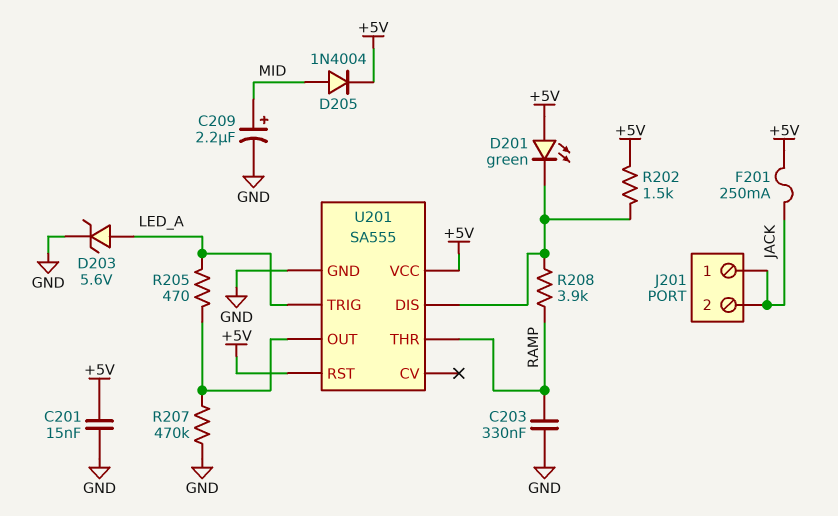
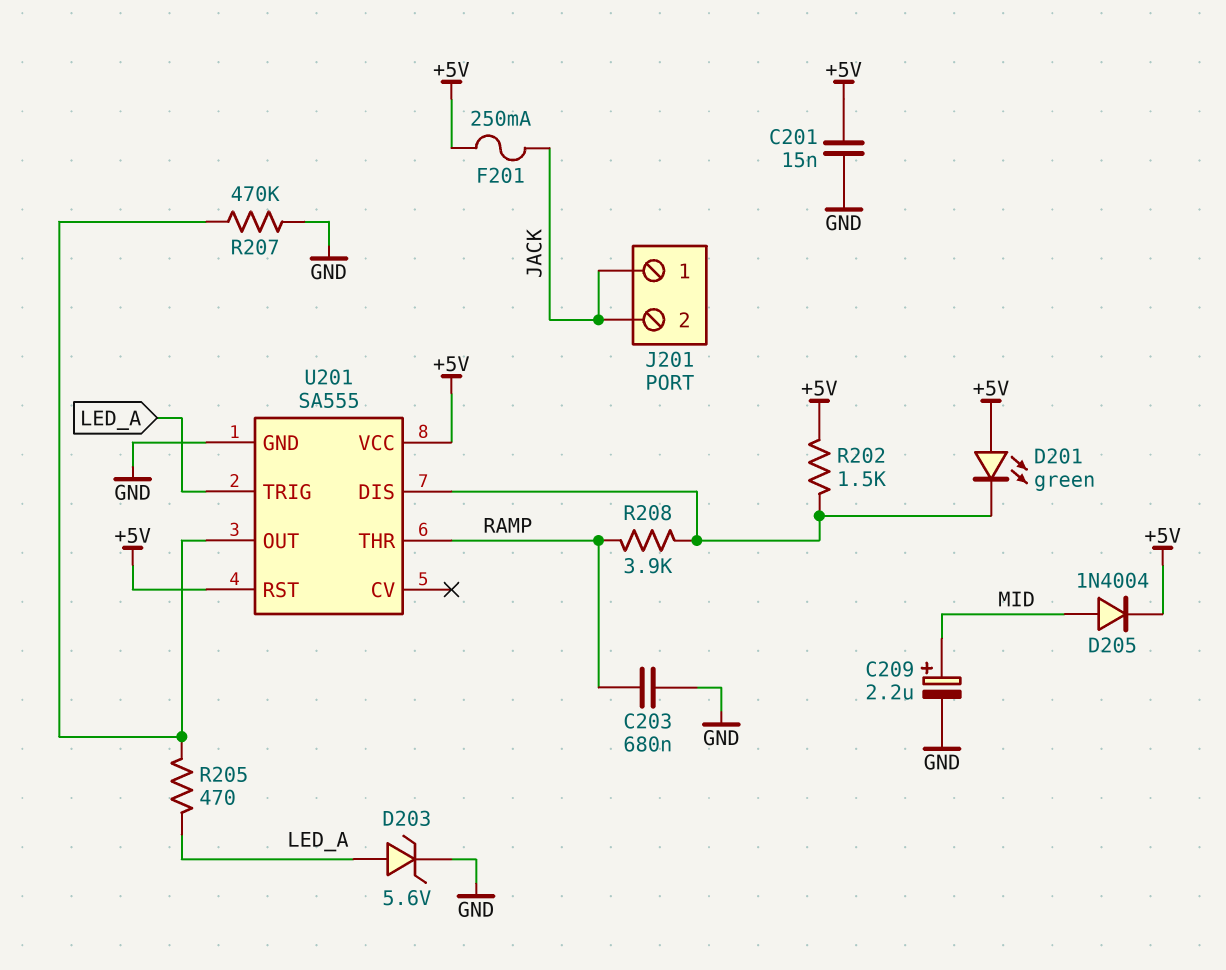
C203: 330nF (GND, RAMP) -> 680nF (GND, RAMP)

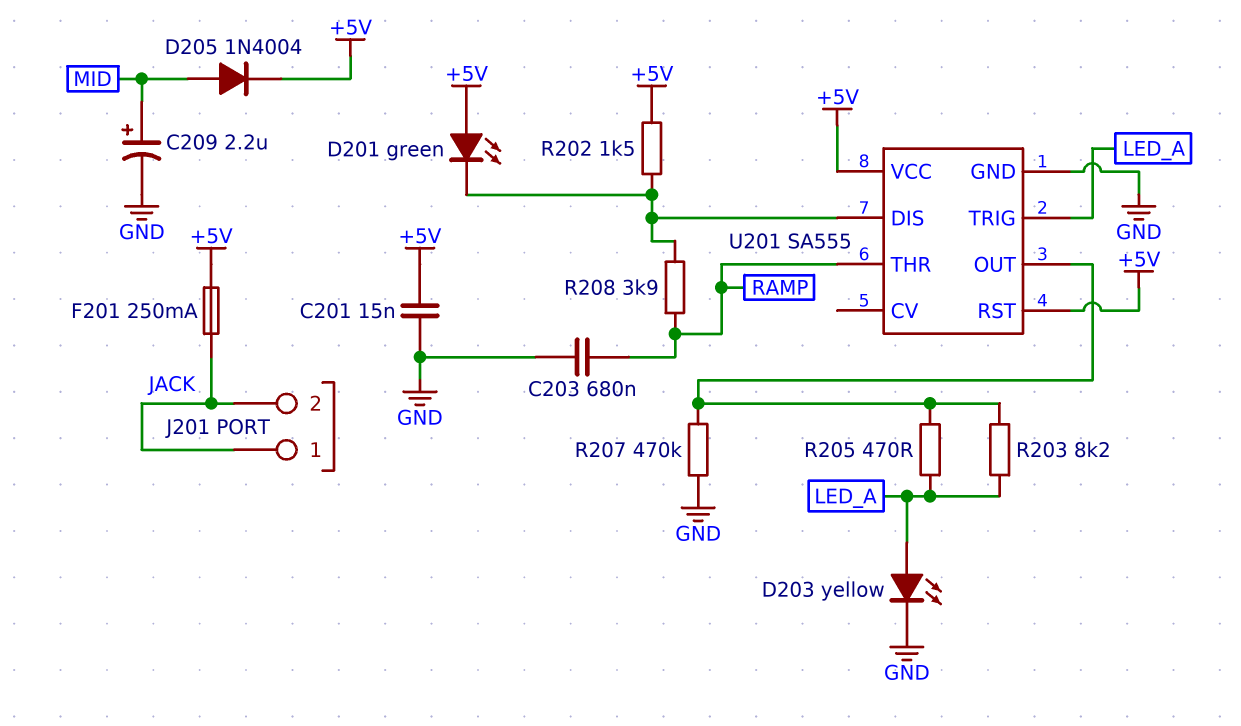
D203: zener 5.6V (A LED_A, K GND) -> LED yellow (A LED_A, K GND)
R203: none -> 8.2k (LED_A, U201/OUT)

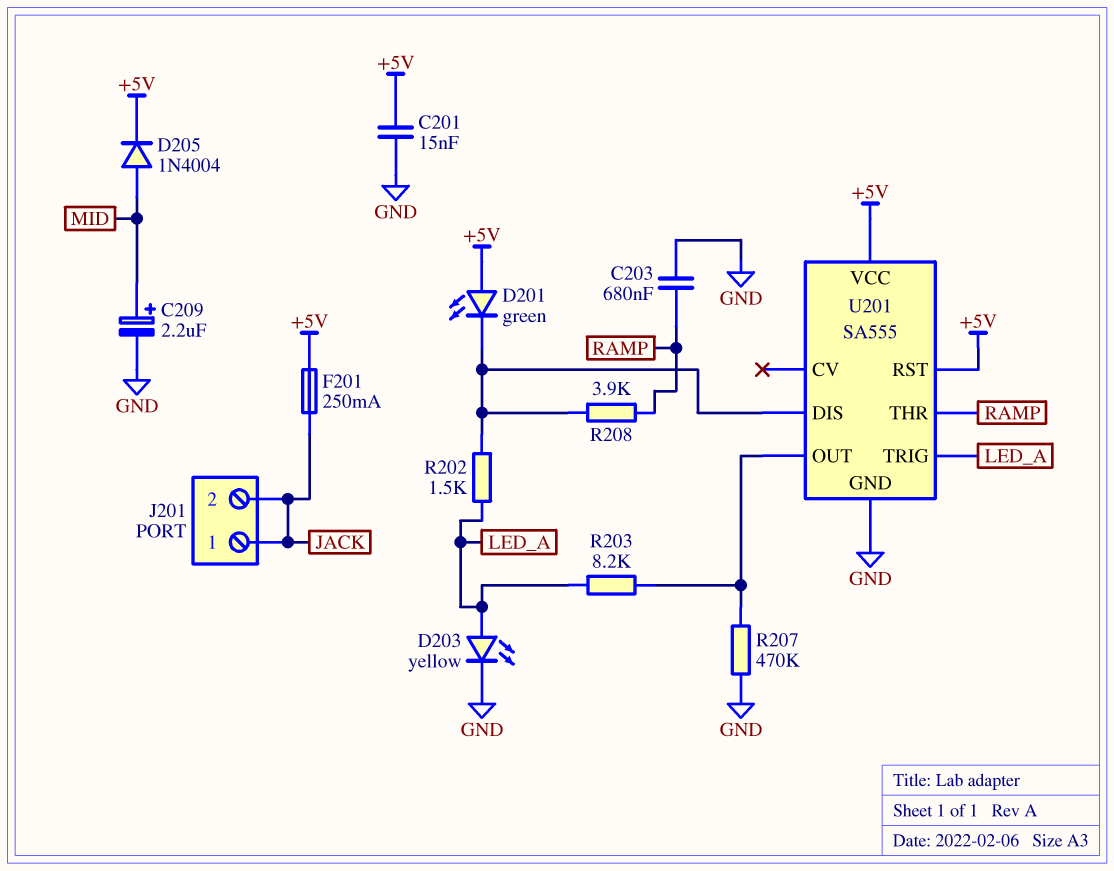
R202: 1.5k (+5V, U201/DIS) -> 1.5k (LED_A, U201/DIS)
R205: 470 (LED_A, U201/OUT) -> none

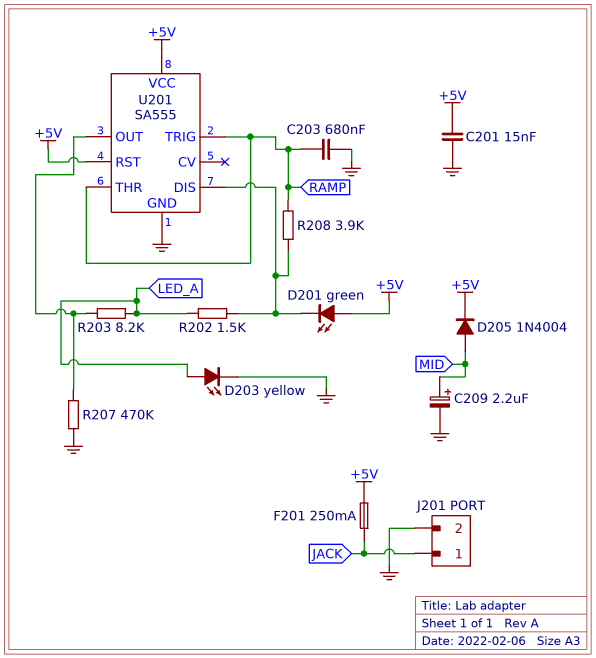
J201 pin 2: JACK -> GND
U201 pin TRIG: LED_A -> RAMP

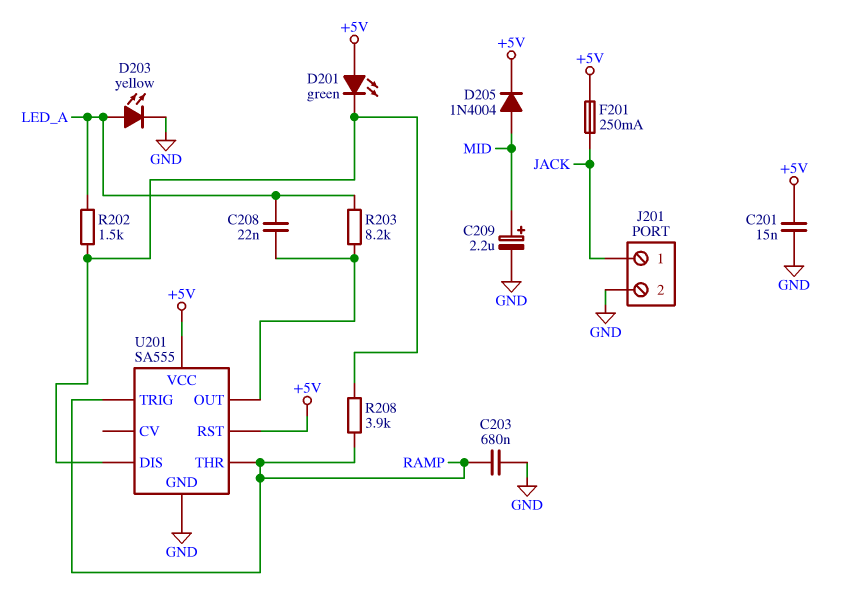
C208: none -> 22nF (LED_A, U201/OUT)
R207: 470k (GND, U201/OUT) -> none

